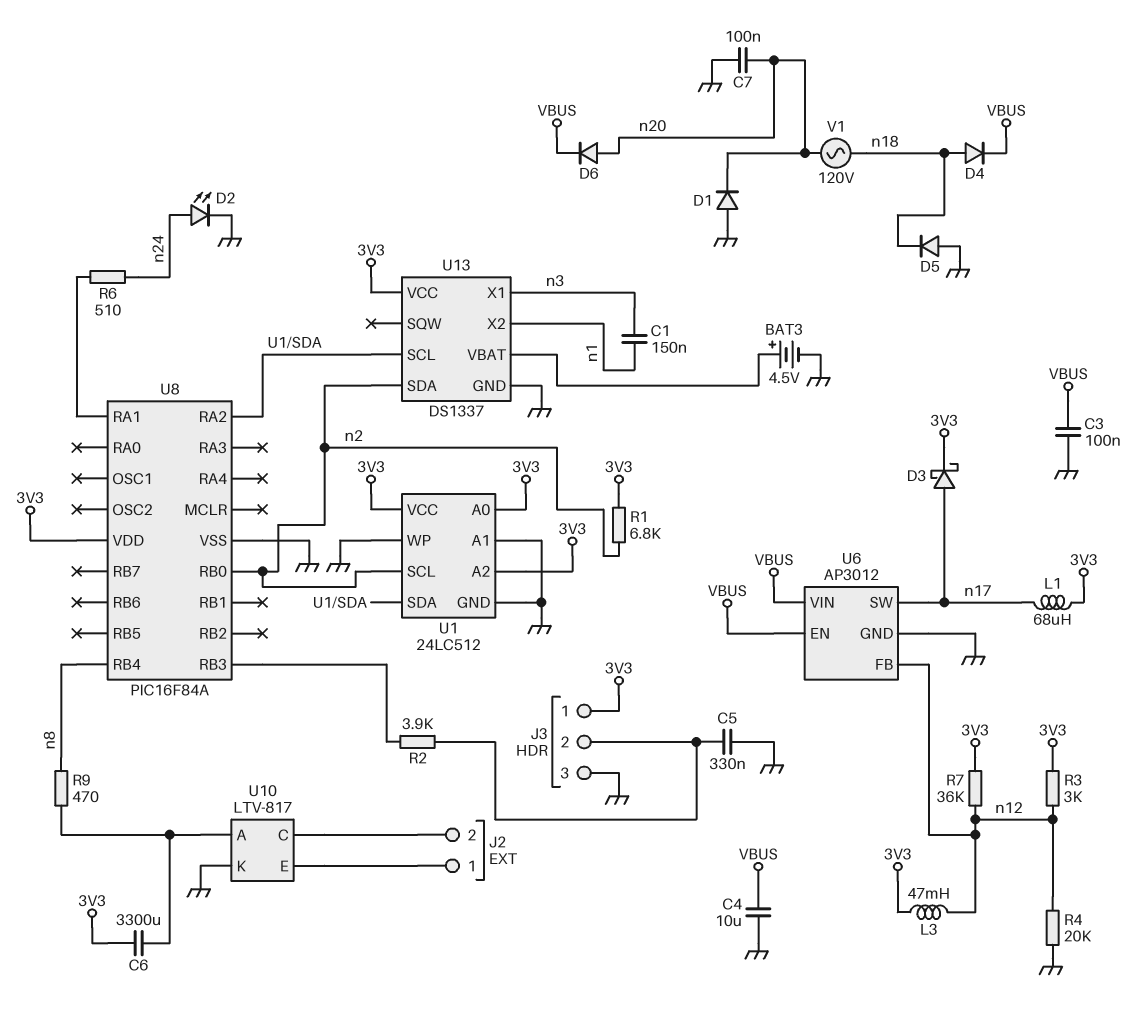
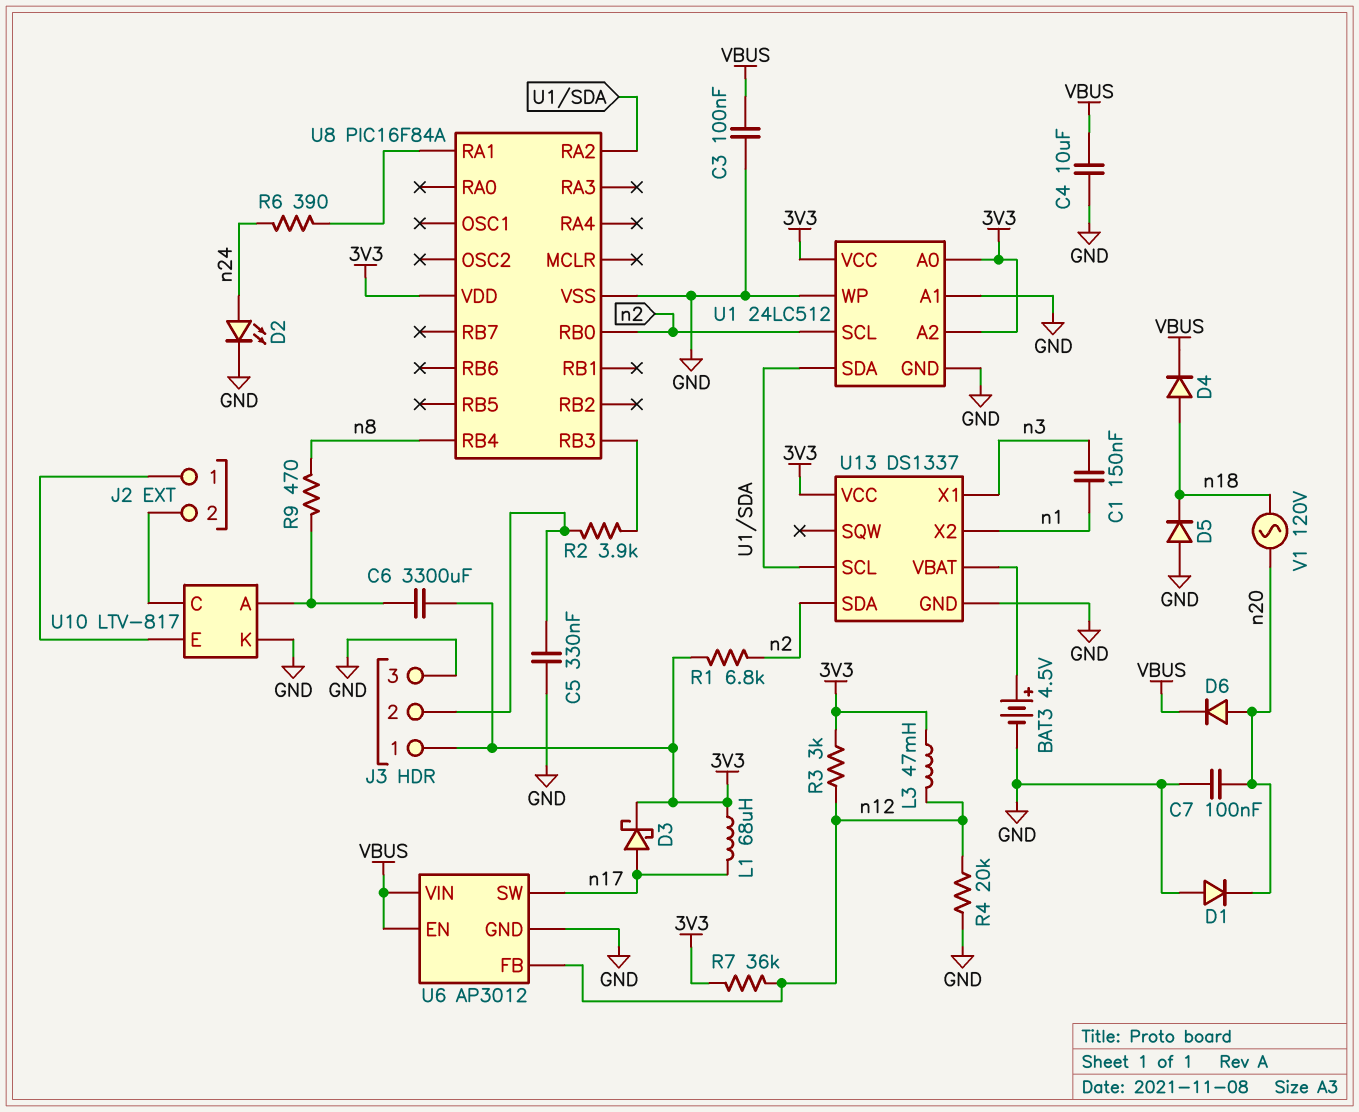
R6: 510 (U8/RA1, n24) -> 390 (U8/RA1, n24)

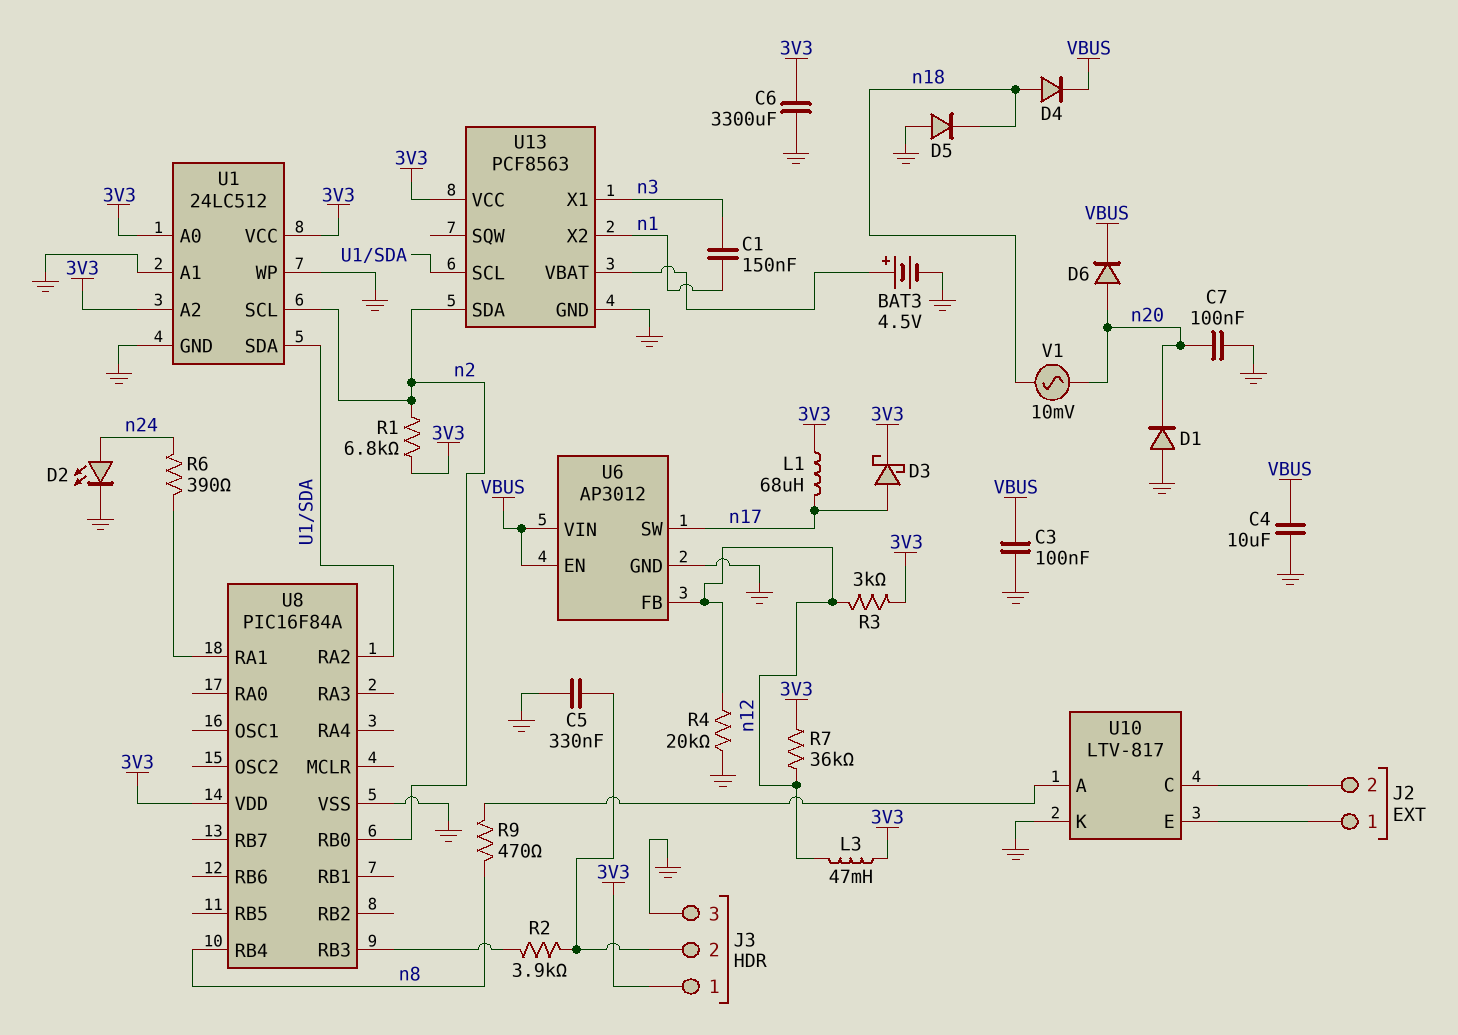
C6: 3300uF (3V3, U10/A) -> 3300uF (3V3, GND)
U13: DS1337 -> PCF8563
V1: AC 120V (n18, n20) -> AC 10mV (n18, n20)

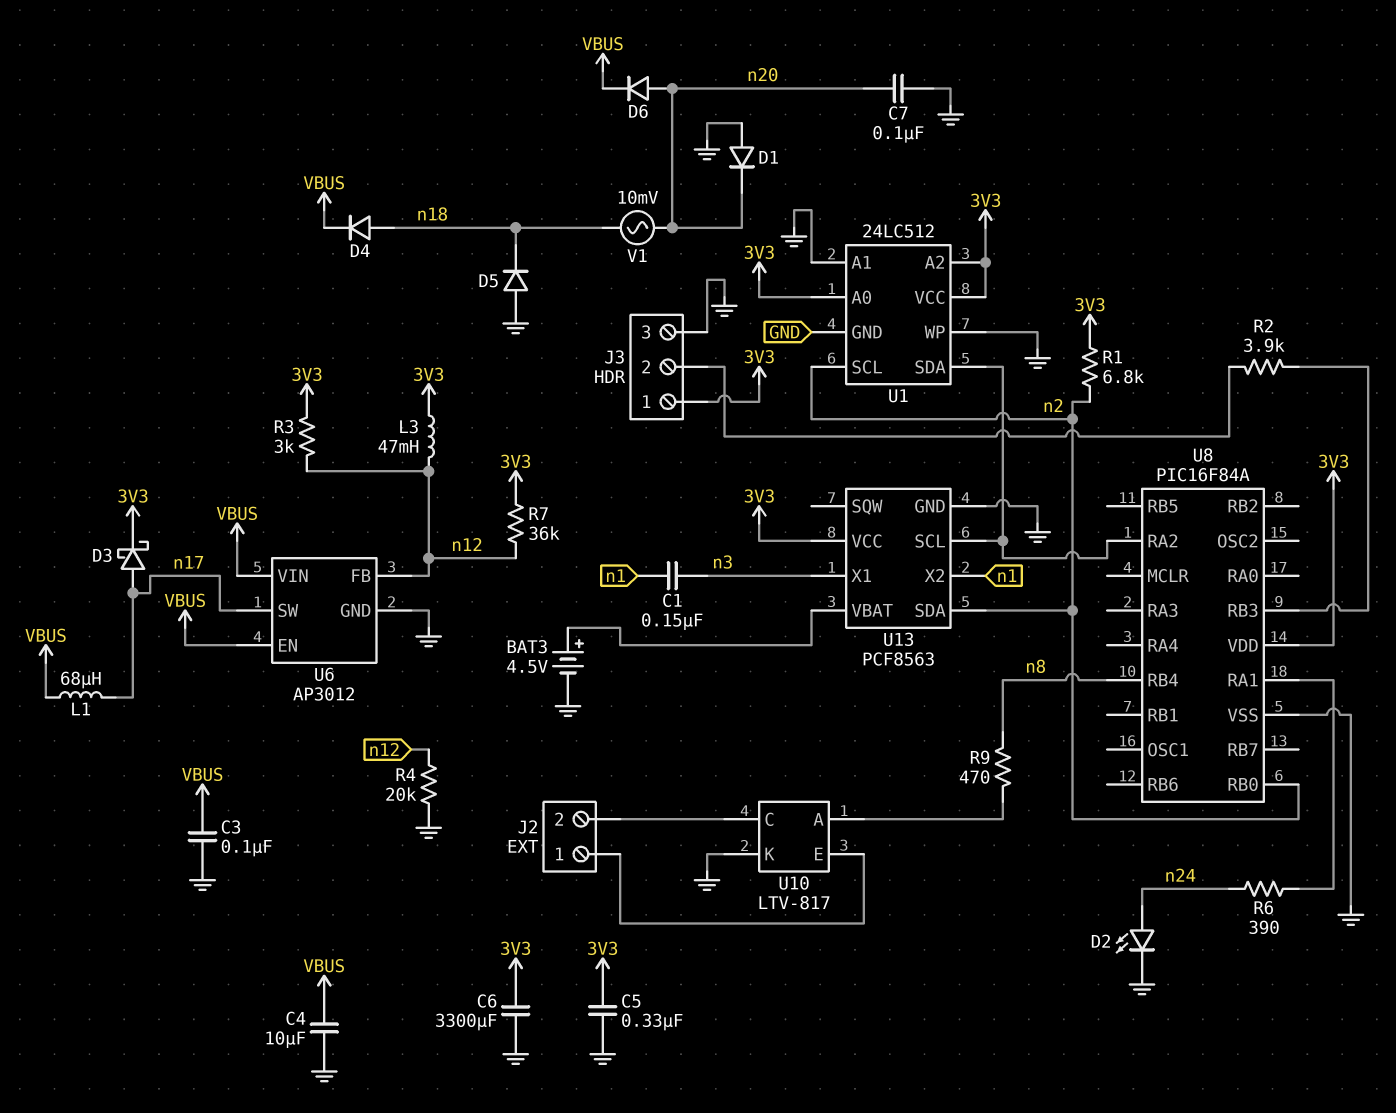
C5: 330nF (GND, J3/2) -> 330nF (3V3, GND)
L1: 68uH (3V3, n17) -> 68uH (VBUS, n17)

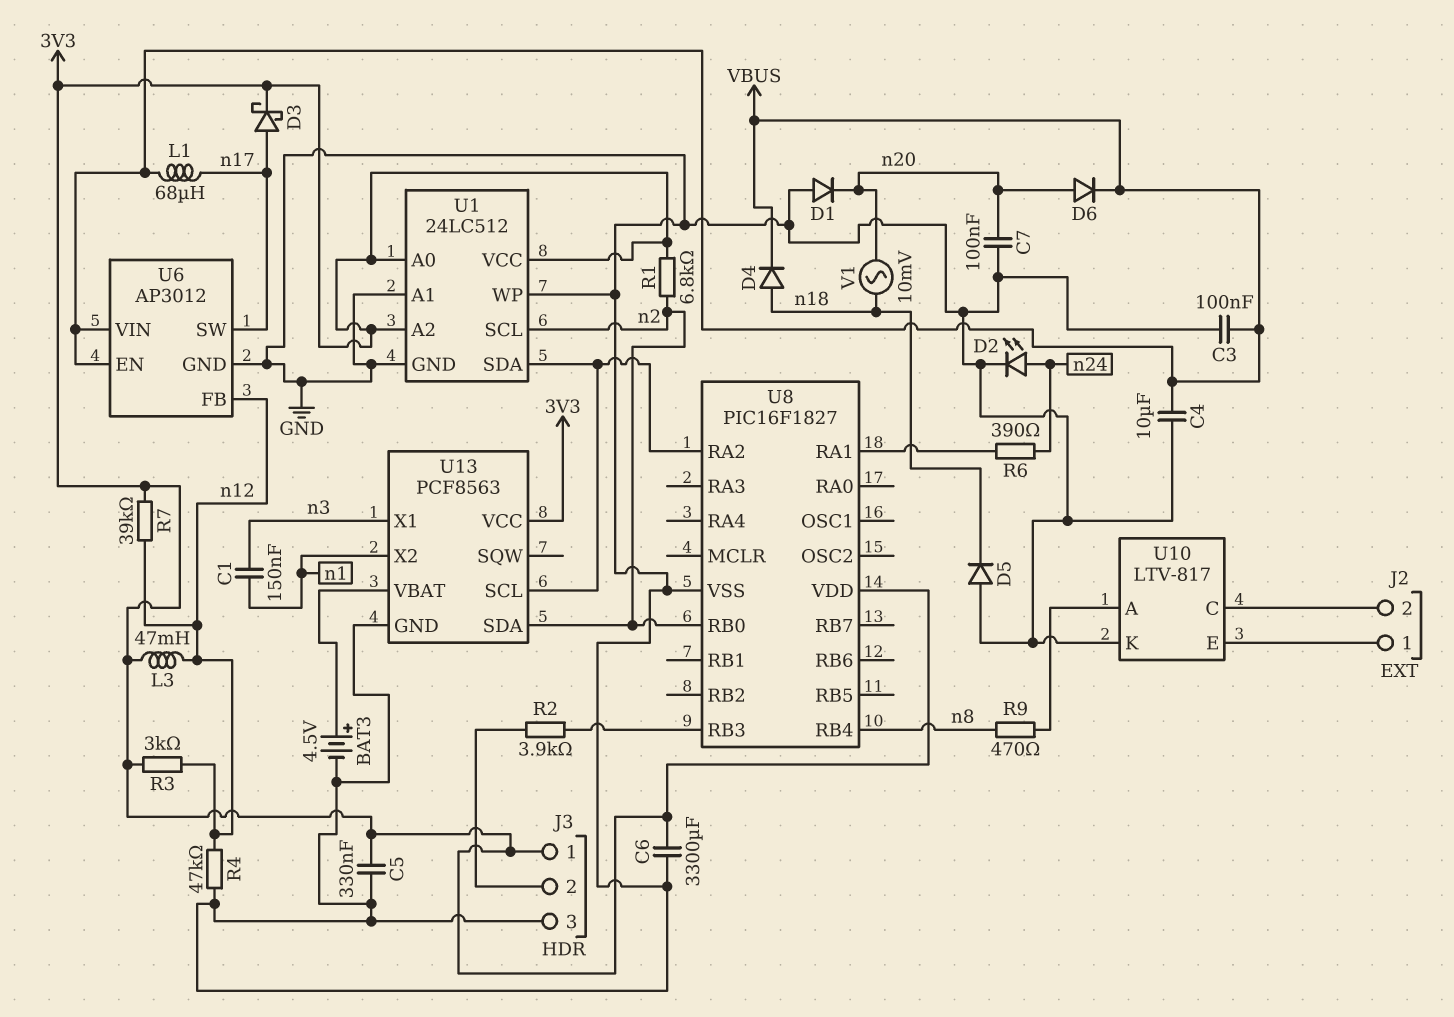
R4: 20k (GND, n12) -> 47k (GND, n12)
R7: 36k (3V3, n12) -> 39k (3V3, n12)
U8: PIC16F84A -> PIC16F1827

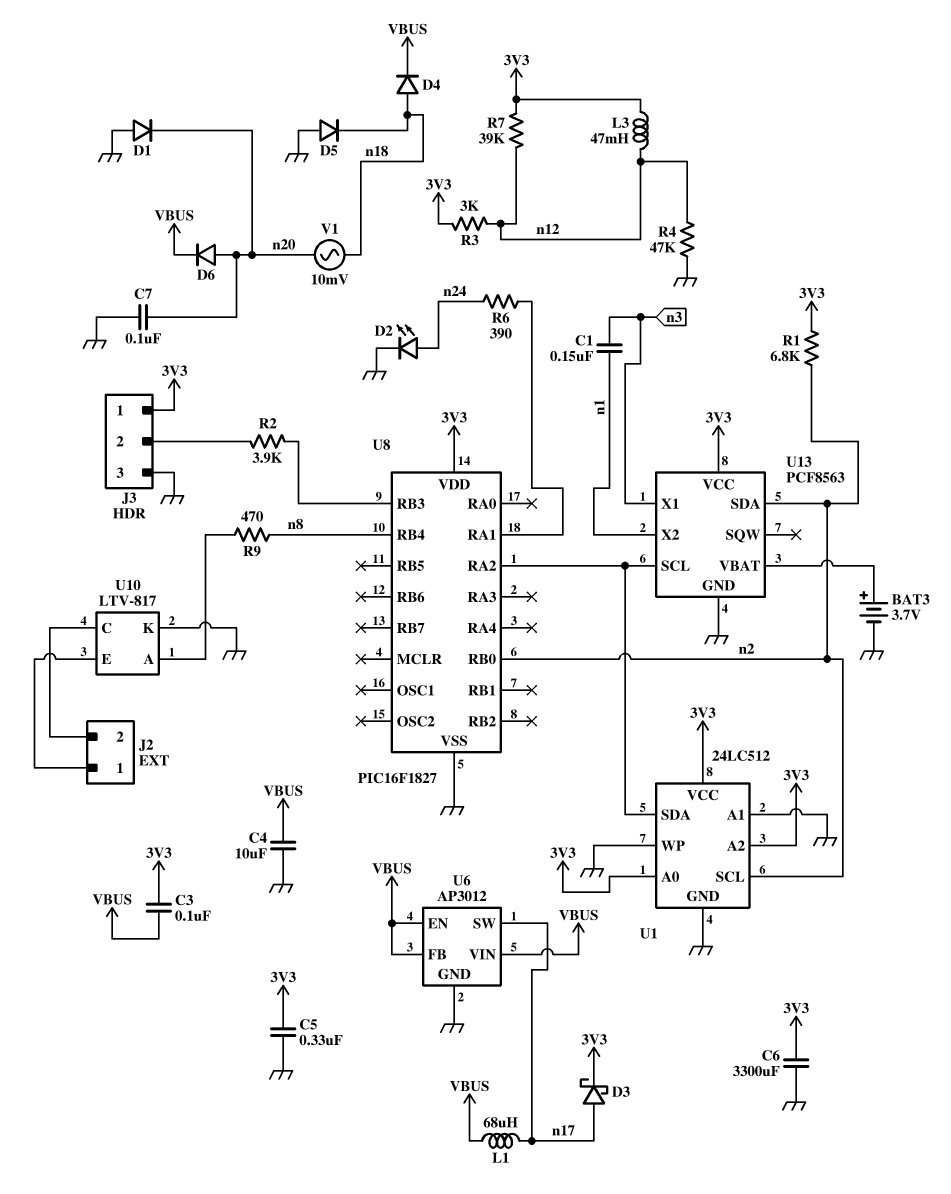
BAT3: 4.5V (plus U13/VBAT, minus GND) -> 3.7V (plus U13/VBAT, minus GND)
C3: 100nF (GND, VBUS) -> 100nF (3V3, VBUS)
U6 pin FB: n12 -> VBUS

